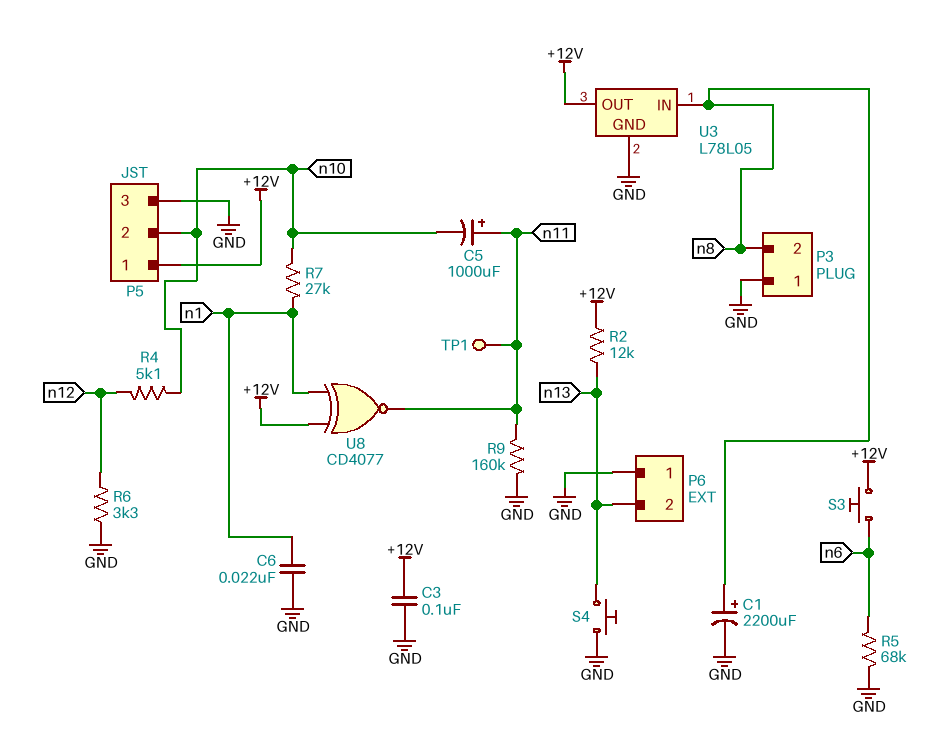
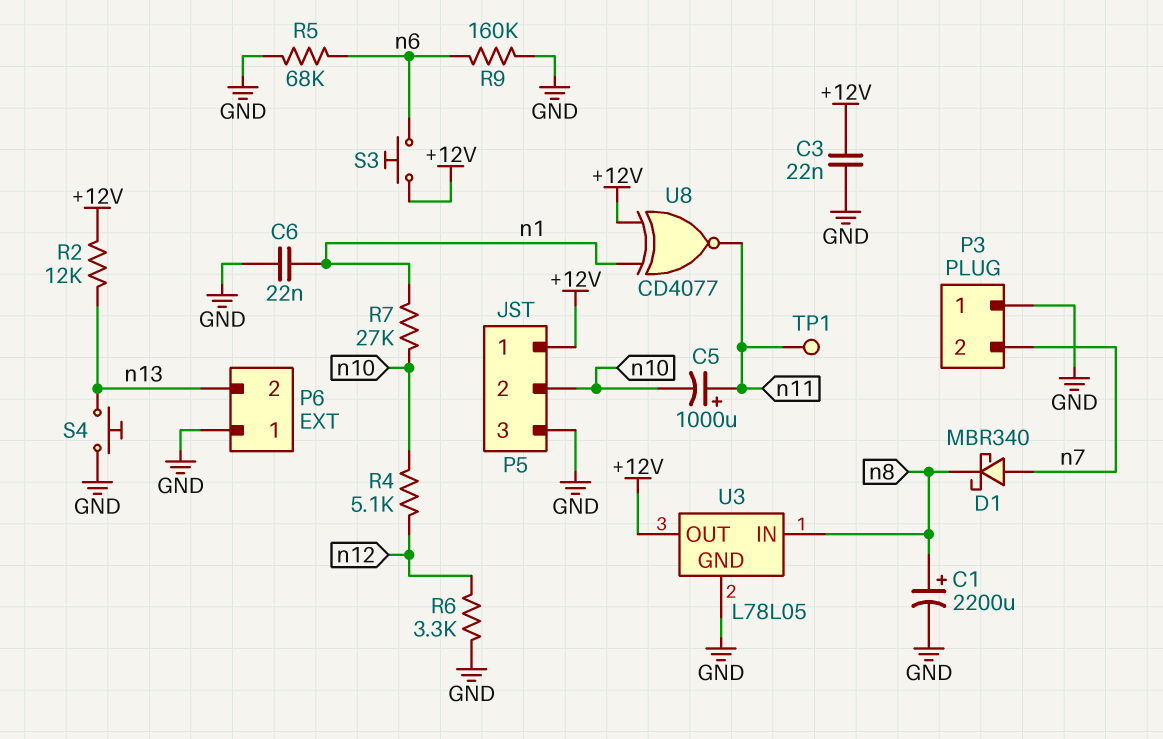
C3: 100nF (+12V, GND) -> 22nF (+12V, GND)
D1: none -> schottky MBR340 (A n7, K n8)
P3 pin 2: n8 -> n7
R9: 160k (GND, n11) -> 160k (GND, n6)

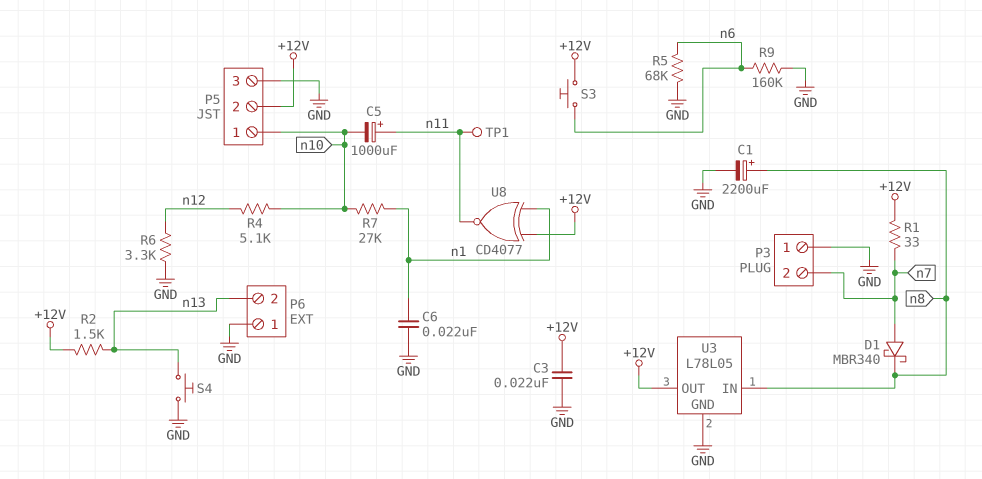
P5 pin 1: +12V -> n10
P5 pin 2: n10 -> +12V
R1: none -> 33 (+12V, n7)
R2: 12k (+12V, n13) -> 1.5k (+12V, n13)

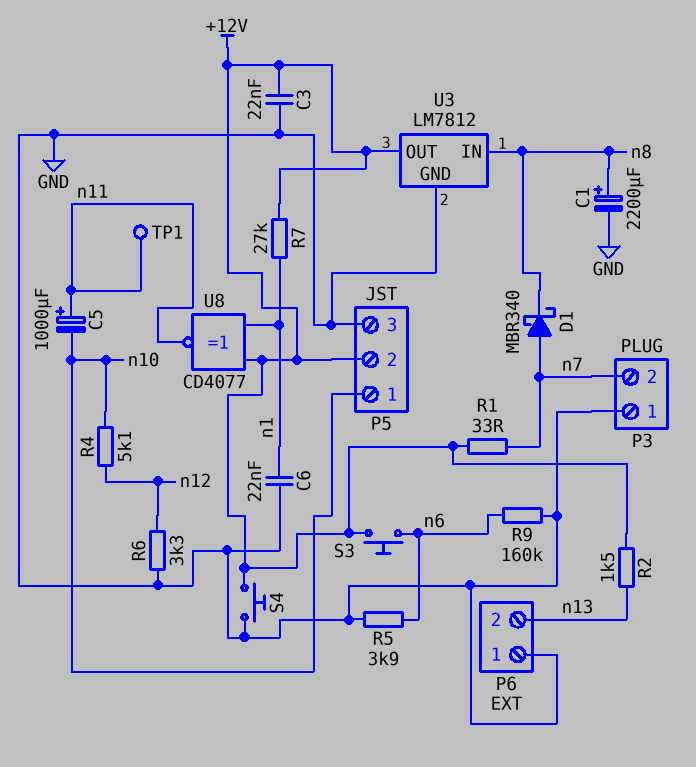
R5: 68k (GND, n6) -> 3.9k (GND, n6)
R7: 27k (n1, n10) -> 27k (+12V, n1)
S4: button (GND, n13) -> button (+12V, GND)
U3: L78L05 -> LM7812

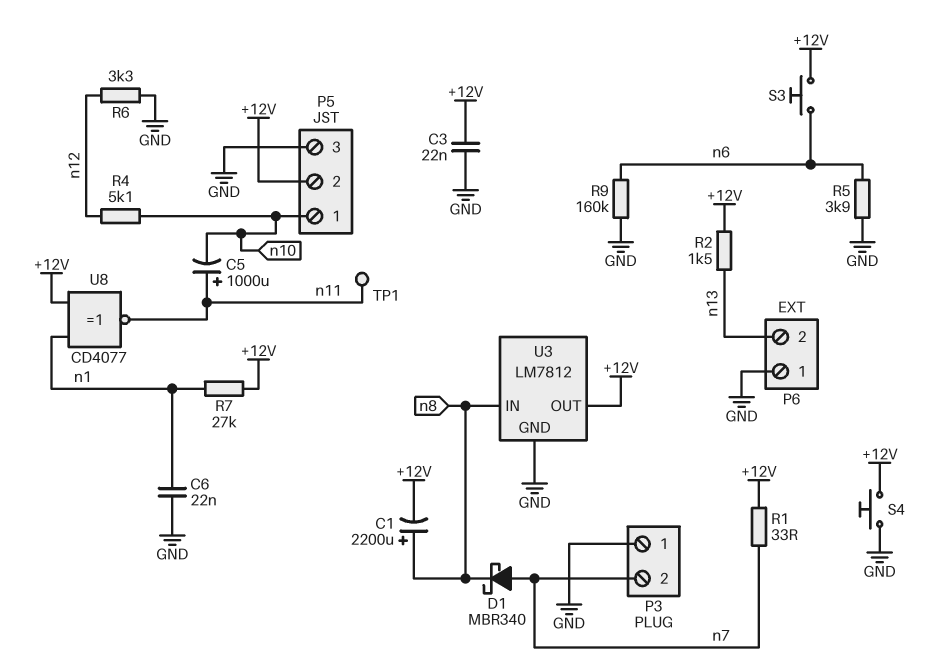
C1: 2200uF (plus n8, minus GND) -> 2200uF (plus n8, minus +12V)

